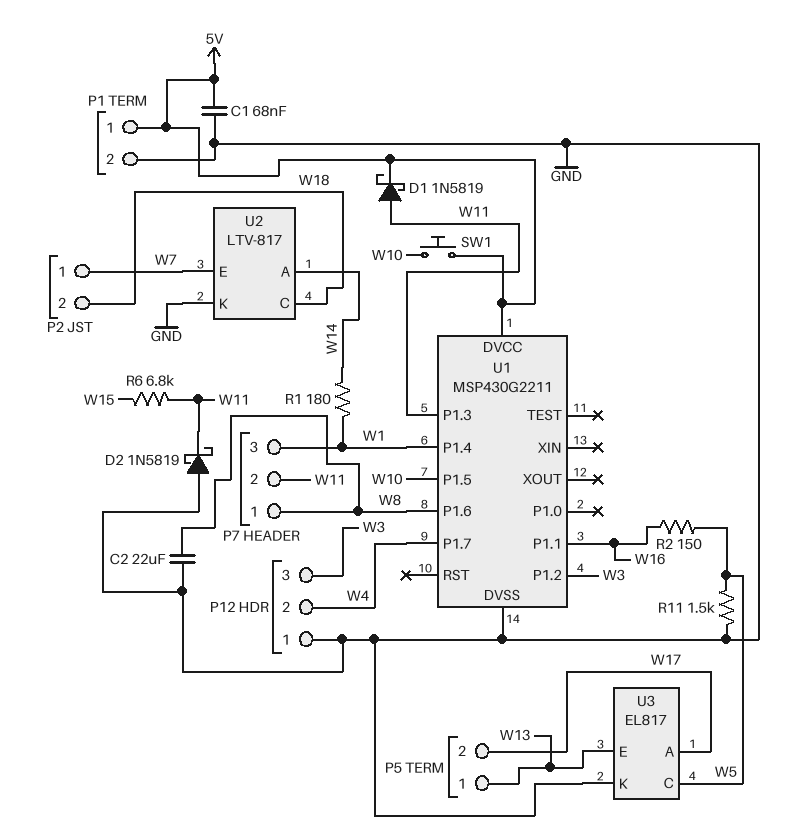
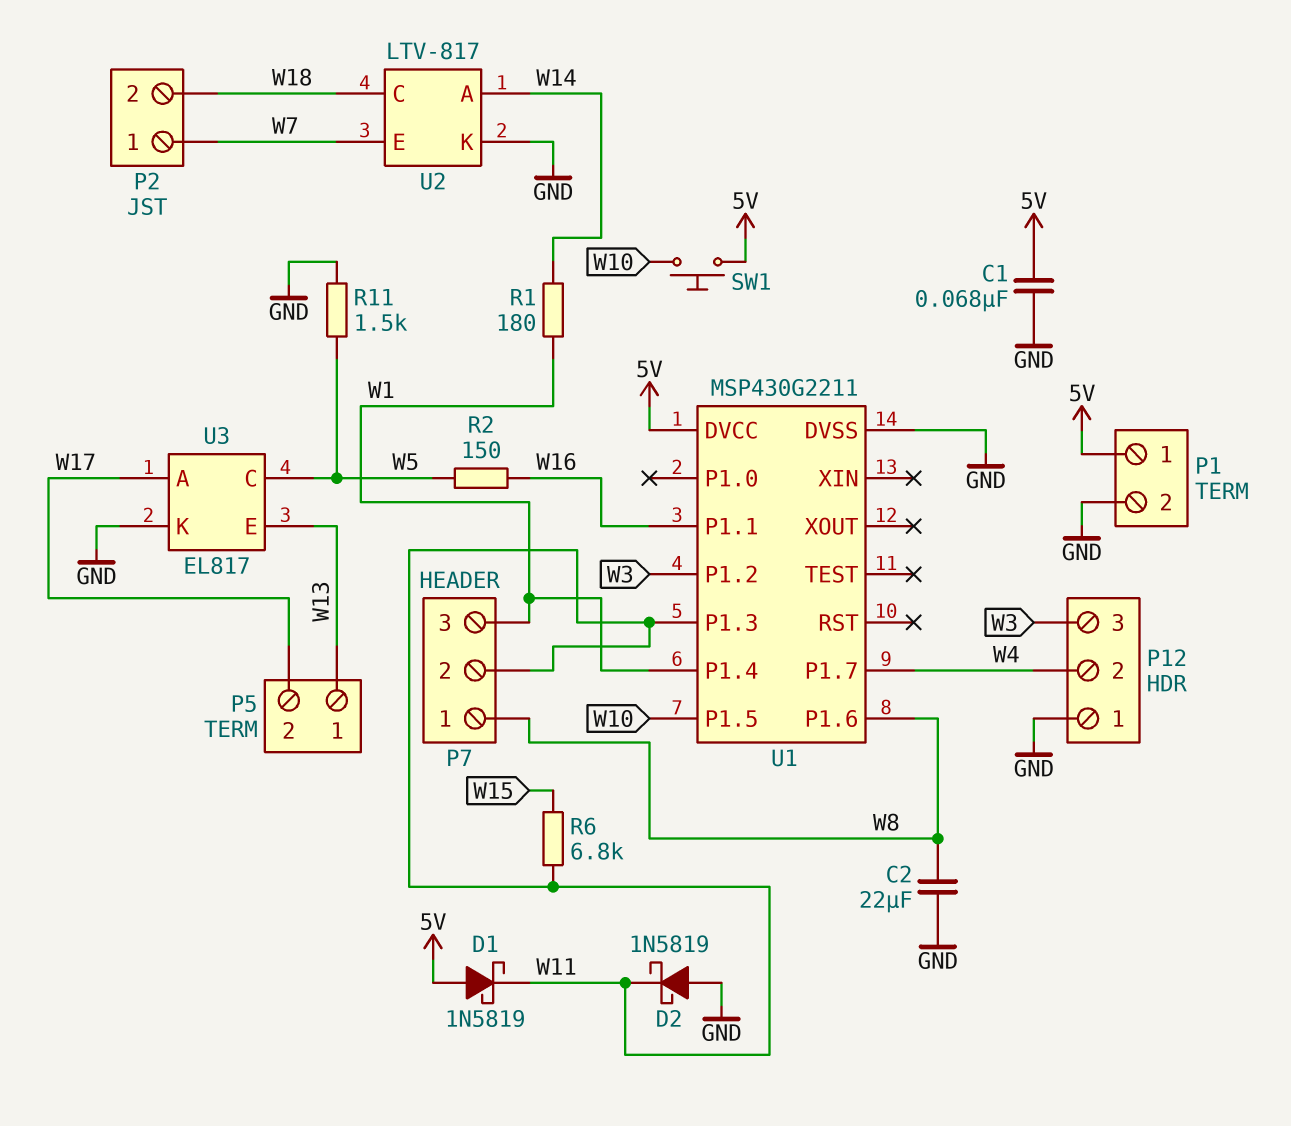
D1: schottky 1N5819 (A W11, K 5V) -> schottky 1N5819 (A 5V, K W11)

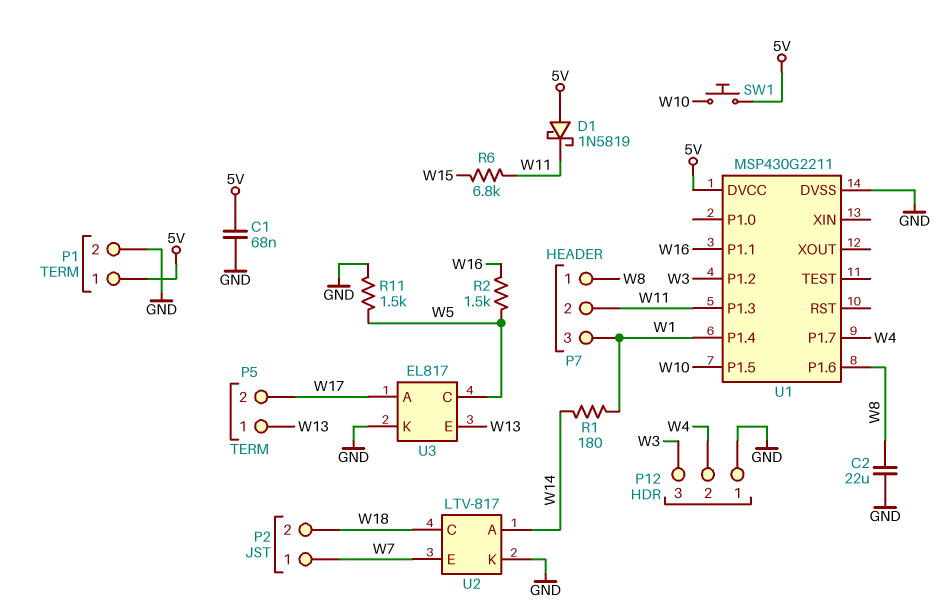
D2: schottky 1N5819 (A GND, K W11) -> none
R2: 150 (W5, W16) -> 1.5k (W5, W16)

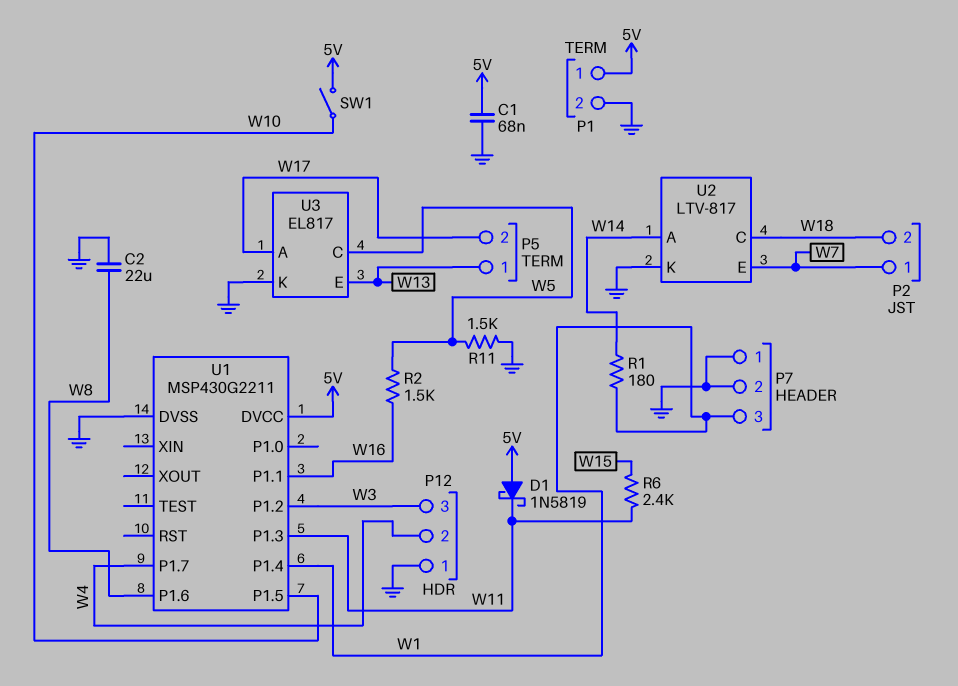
P7 pin 1: W8 -> GND
P7 pin 2: W11 -> GND
R6: 6.8k (W11, W15) -> 2.4k (W11, W15)
SW1: button (5V, W10) -> switch (5V, W10)

